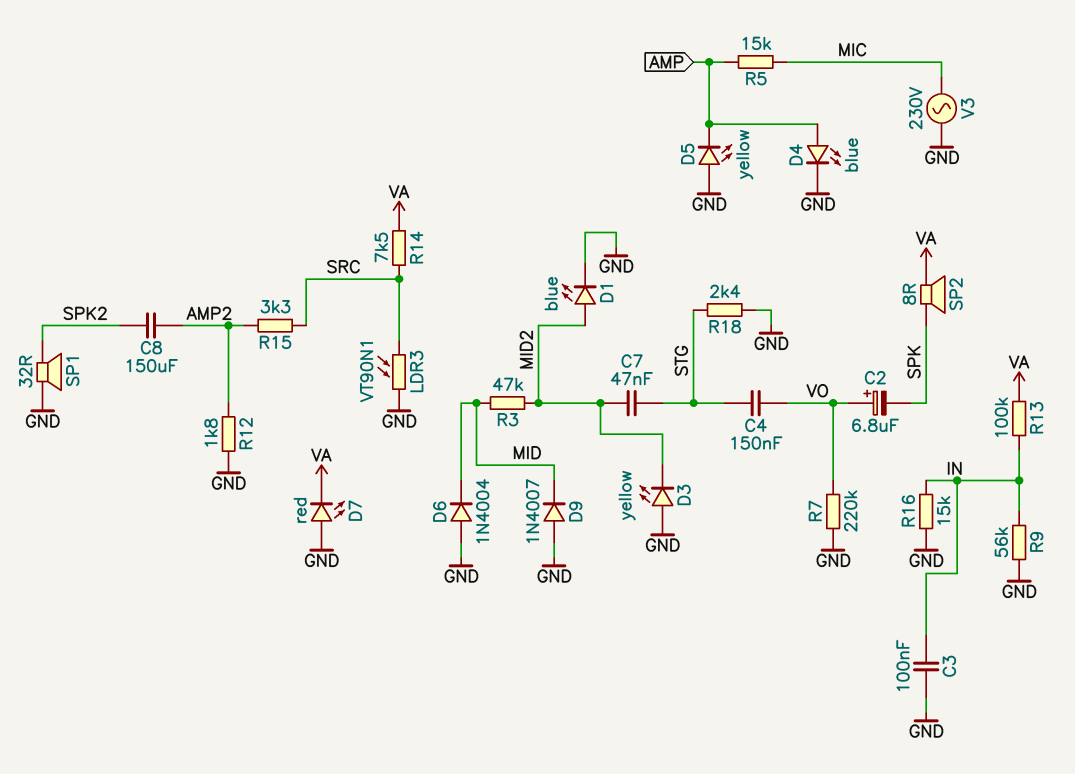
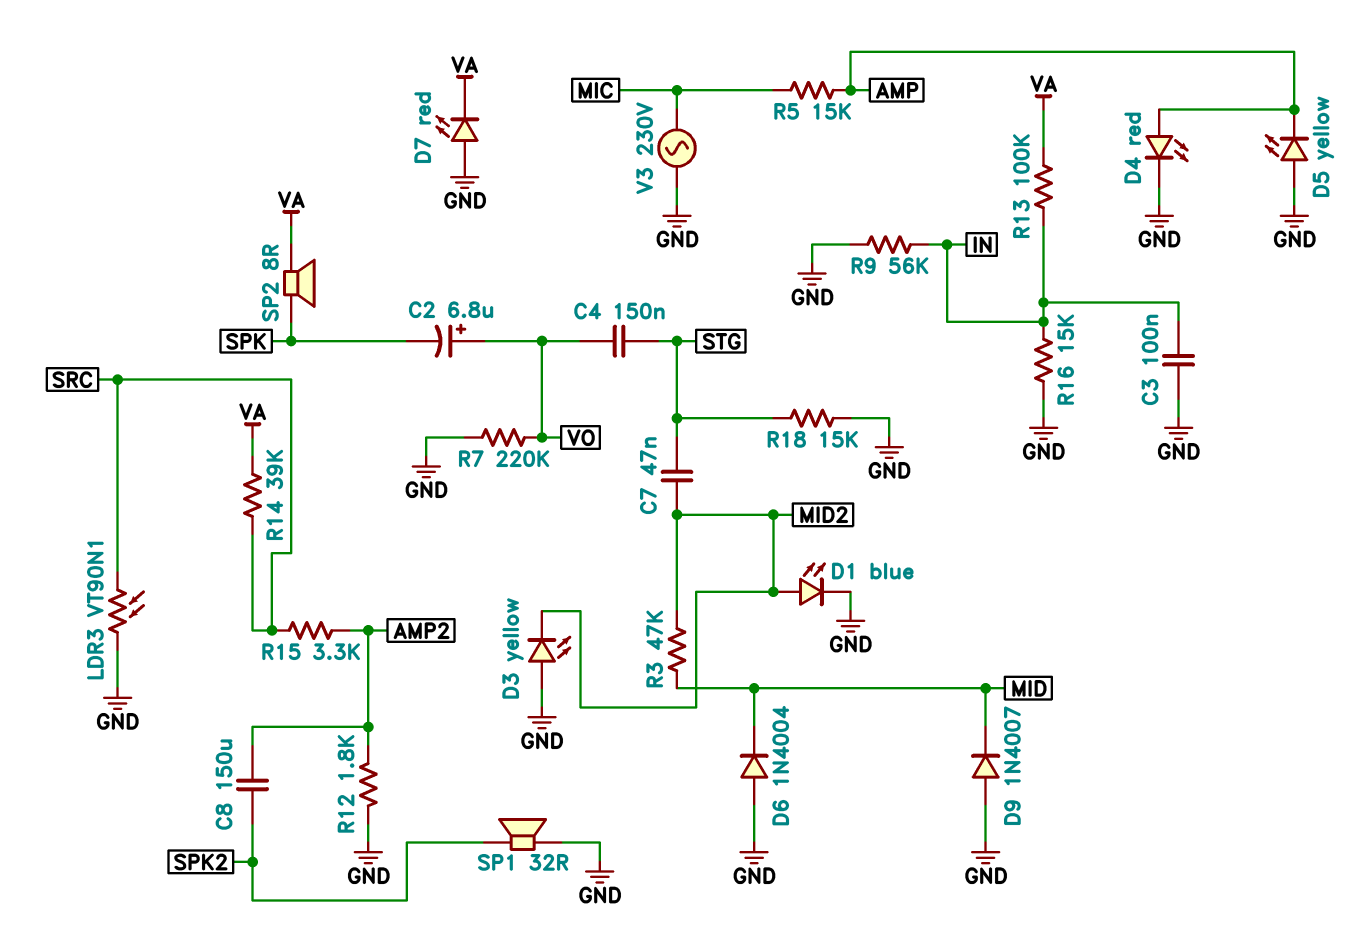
D4: LED blue (A AMP, K GND) -> LED red (A AMP, K GND)
R14: 7.5k (SRC, VA) -> 39k (SRC, VA)
R18: 2.4k (GND, STG) -> 15k (GND, STG)

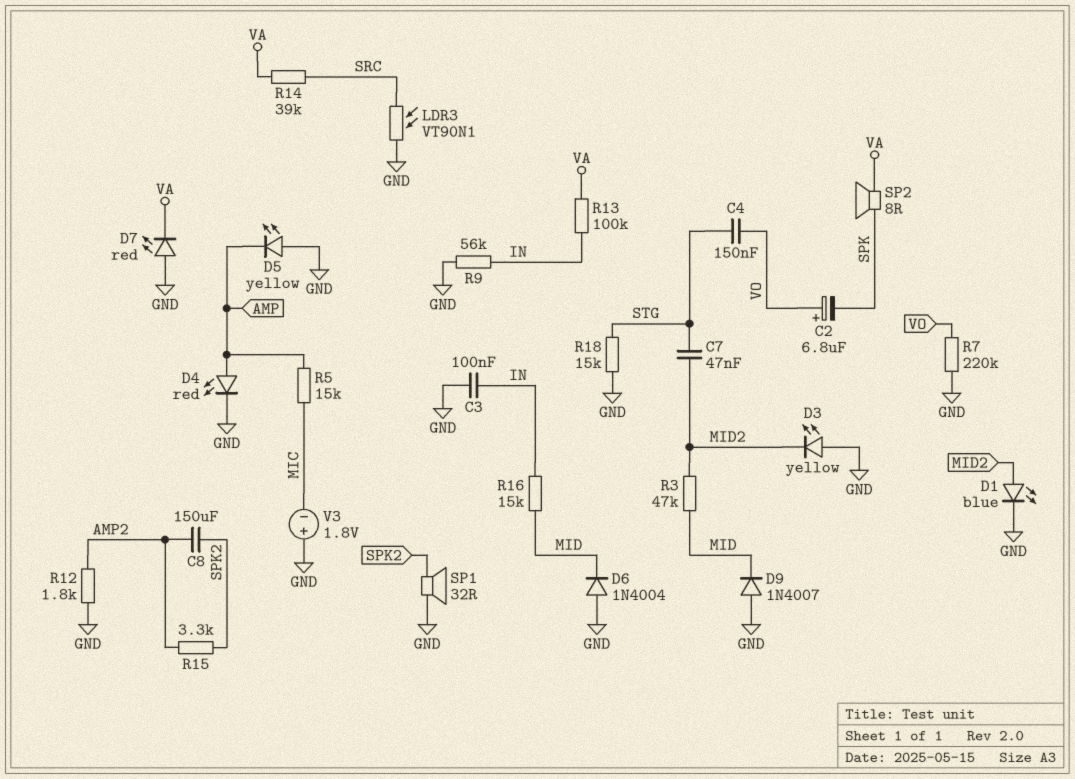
R15: 3.3k (AMP2, SRC) -> 3.3k (AMP2, SPK2)
R16: 15k (GND, IN) -> 15k (IN, MID)
V3: AC 230V (GND, MIC) -> 1.8V (plus GND, minus MIC)

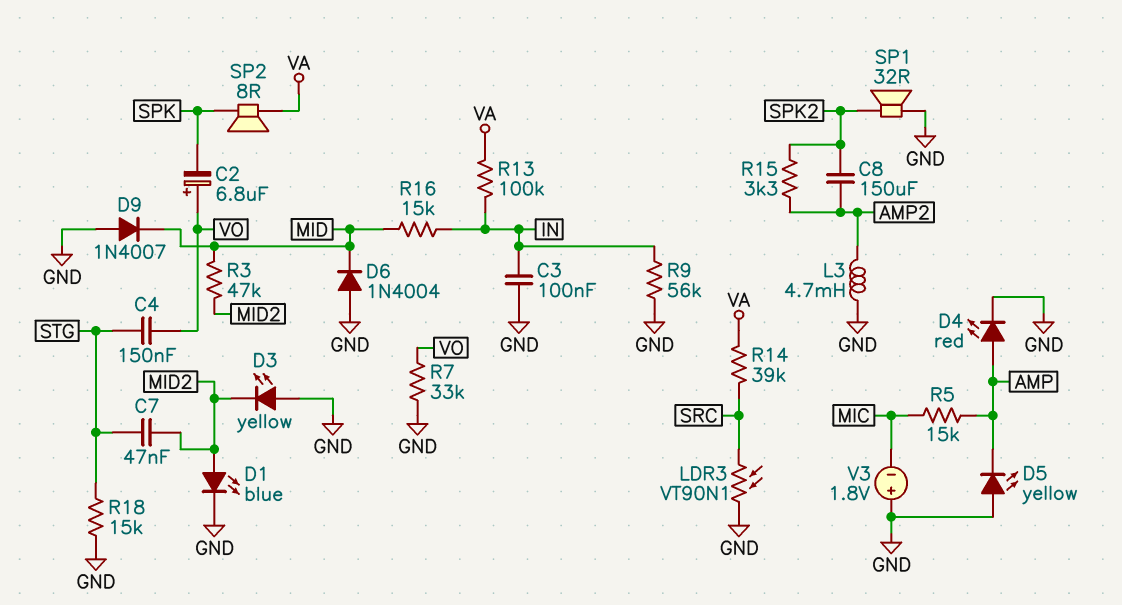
D7: LED red (A GND, K VA) -> none
L3: none -> 4.7mH (AMP2, GND)
R7: 220k (GND, VO) -> 33k (GND, VO)
R12: 1.8k (AMP2, GND) -> none

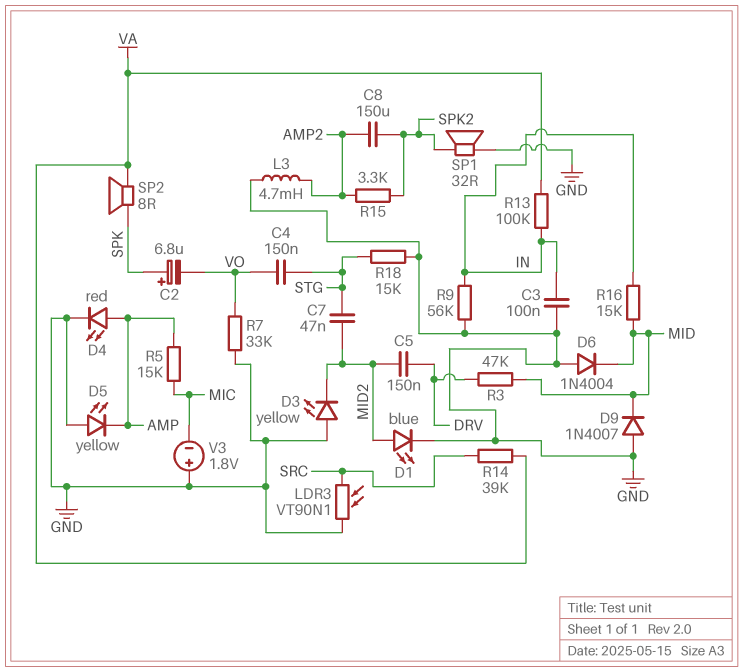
C2: 6.8uF (plus VO, minus SPK) -> 6.8uF (plus SPK, minus VO)
C5: none -> 150nF (DRV, MID2)
R3: 47k (MID, MID2) -> 47k (DRV, MID)

